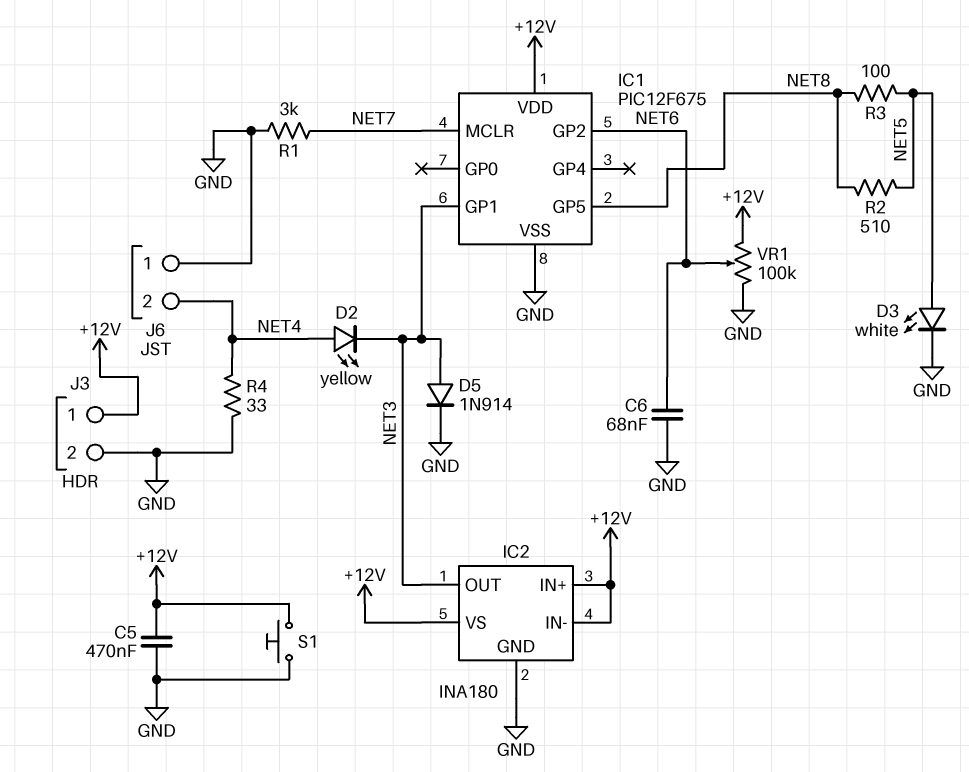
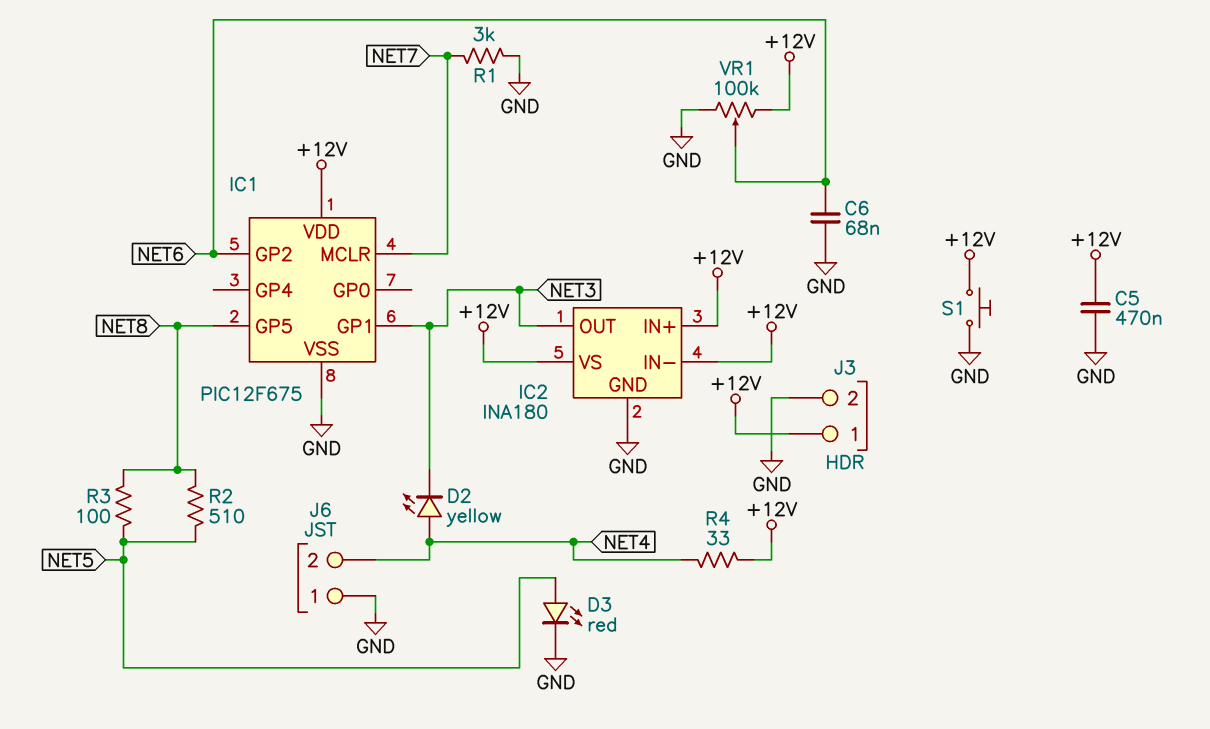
D3: LED white (A NET5, K GND) -> LED red (A NET5, K GND)
D5: diode 1N914 (A NET3, K GND) -> none
R4: 33 (GND, NET4) -> 33 (+12V, NET4)

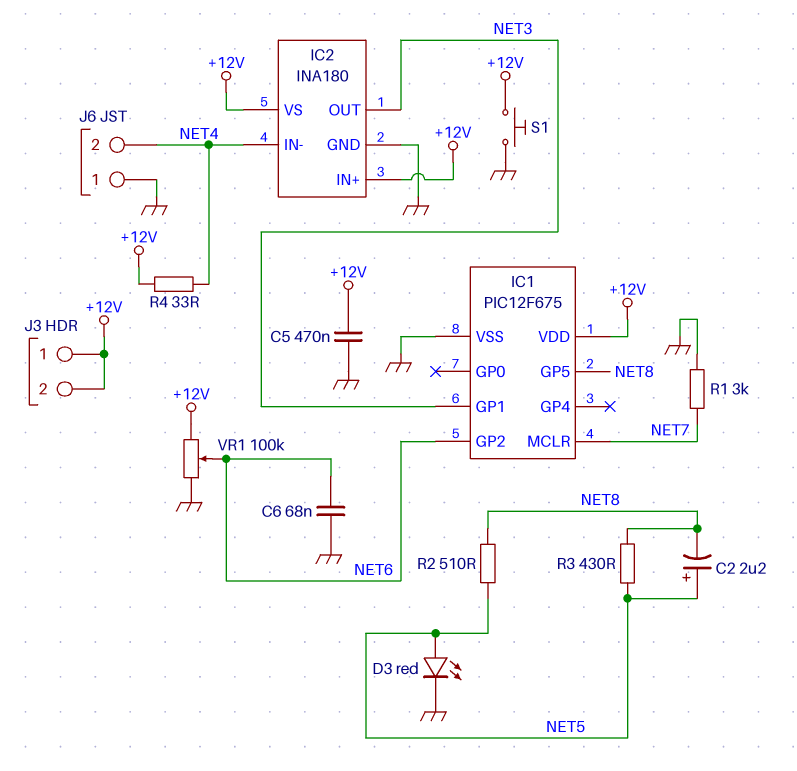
C2: none -> 2.2uF (plus NET5, minus NET8)
D2: LED yellow (A NET4, K NET3) -> none
IC2 pin IN-: +12V -> NET4
J3 pin 2: GND -> +12V
R3: 100 (NET5, NET8) -> 430 (NET5, NET8)

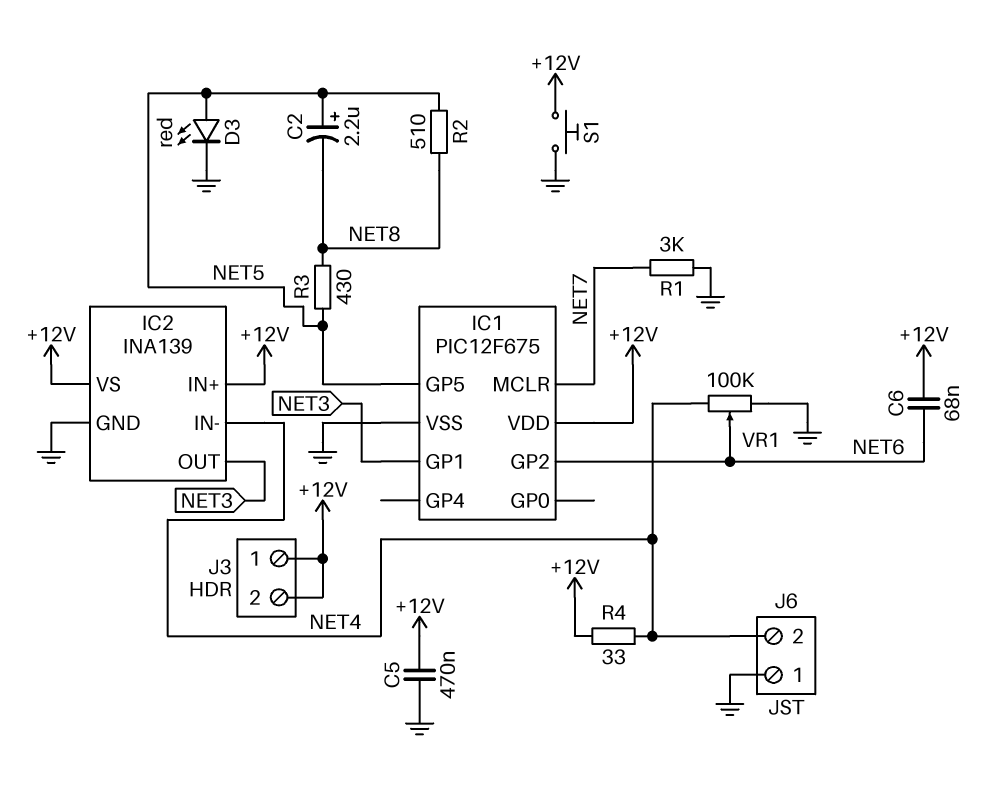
C6: 68nF (GND, NET6) -> 68nF (+12V, NET6)
IC1 pin GP5: NET8 -> NET5
IC2: INA180 -> INA139
VR1: 100k (+12V, GND, wiper NET6) -> 100k (GND, NET4, wiper NET6)

